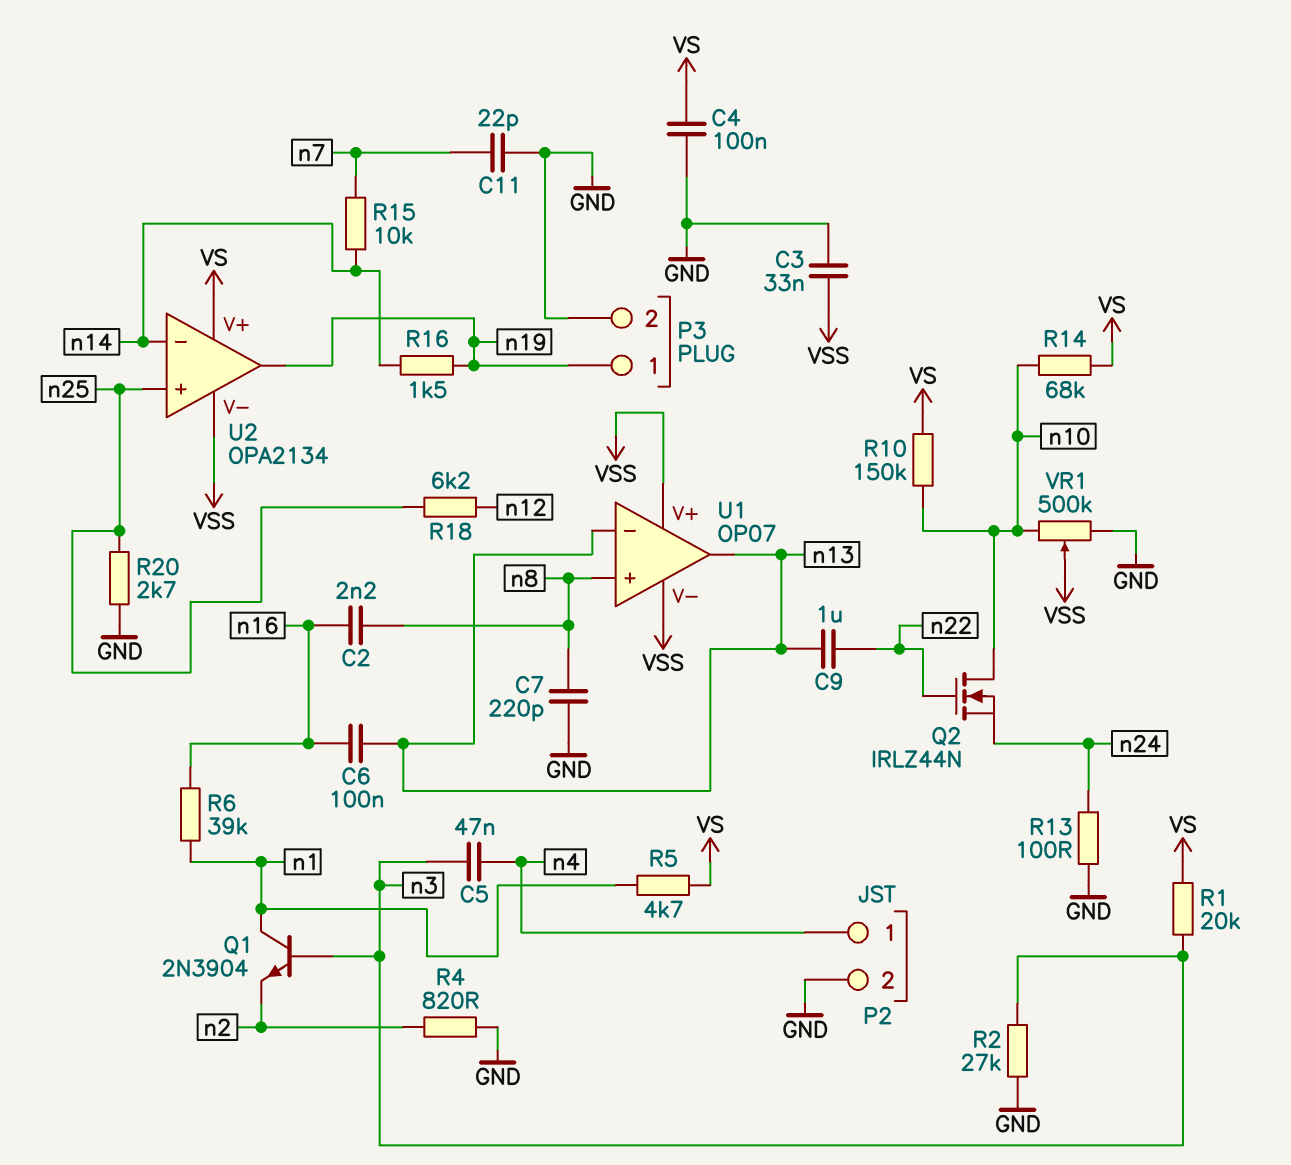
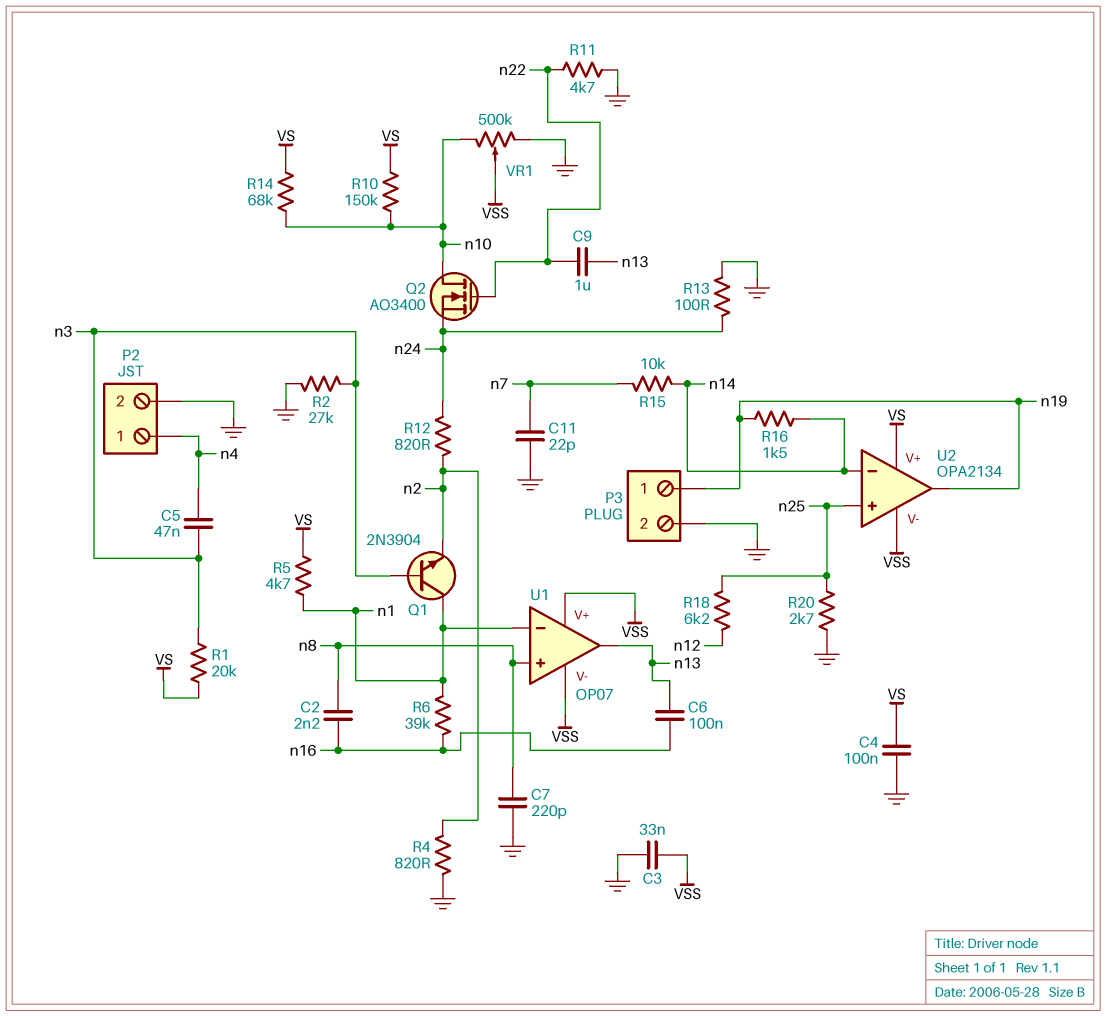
Q2: NMOS IRLZ44N (G n22, D n10, S n24) -> NMOS AO3400 (G n22, D n10, S n24)
R11: none -> 4.7k (GND, n22)
R12: none -> 820 (n2, n24)
U1 pin in-: n13 -> n1

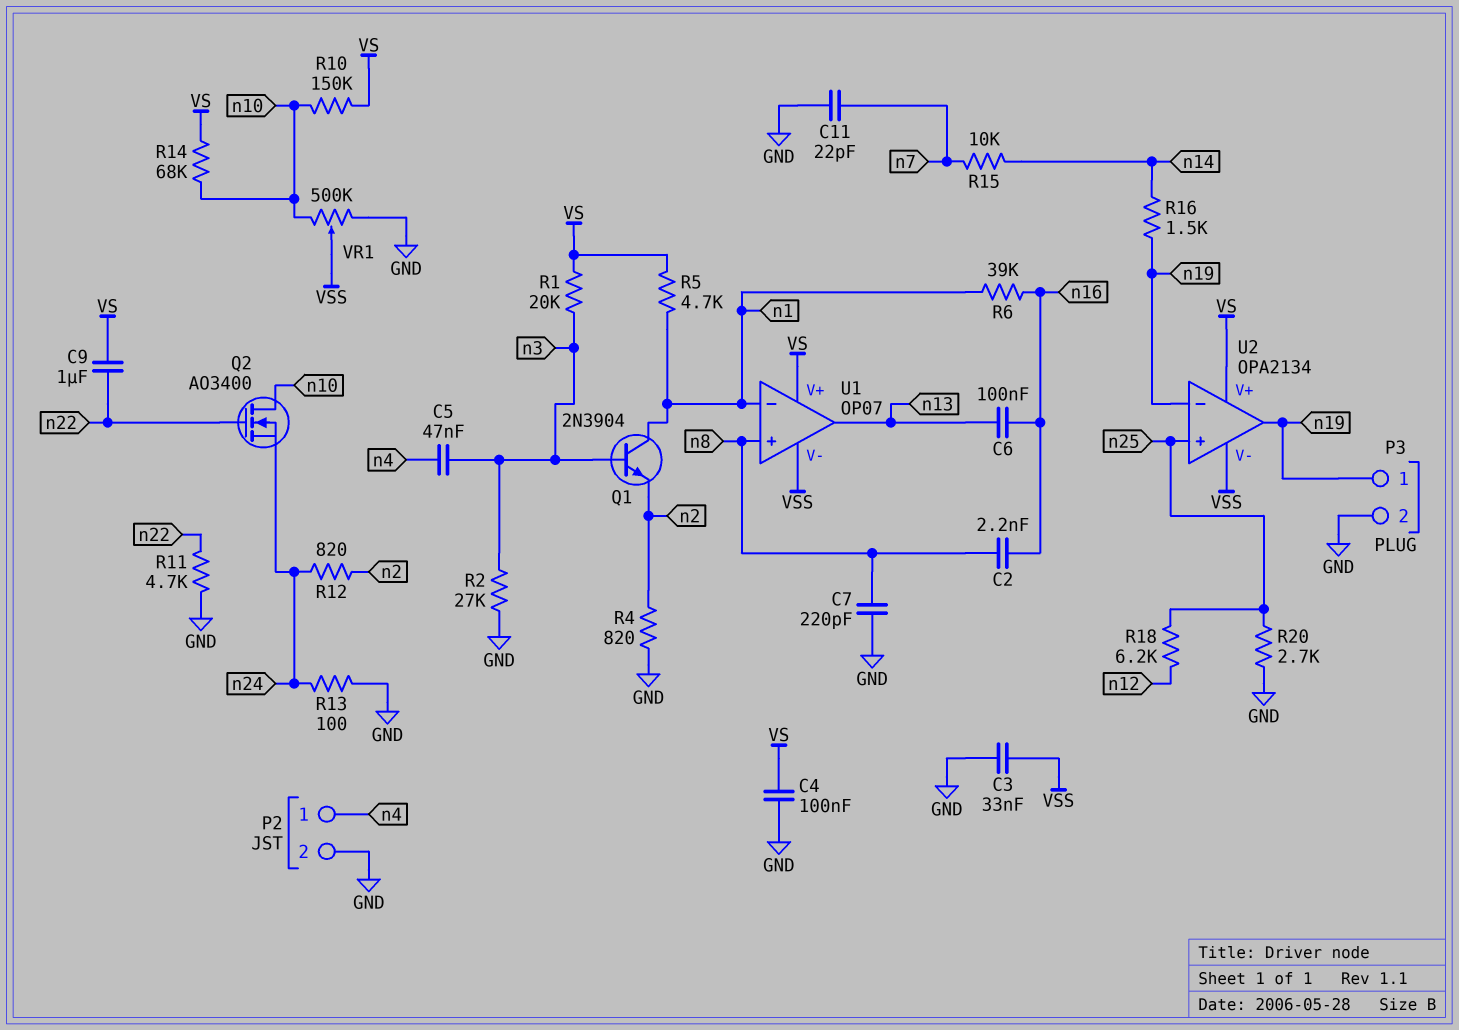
C9: 1uF (n13, n22) -> 1uF (VS, n22)
U1 pin V+: VSS -> VS
U2 pin in-: n14 -> n19

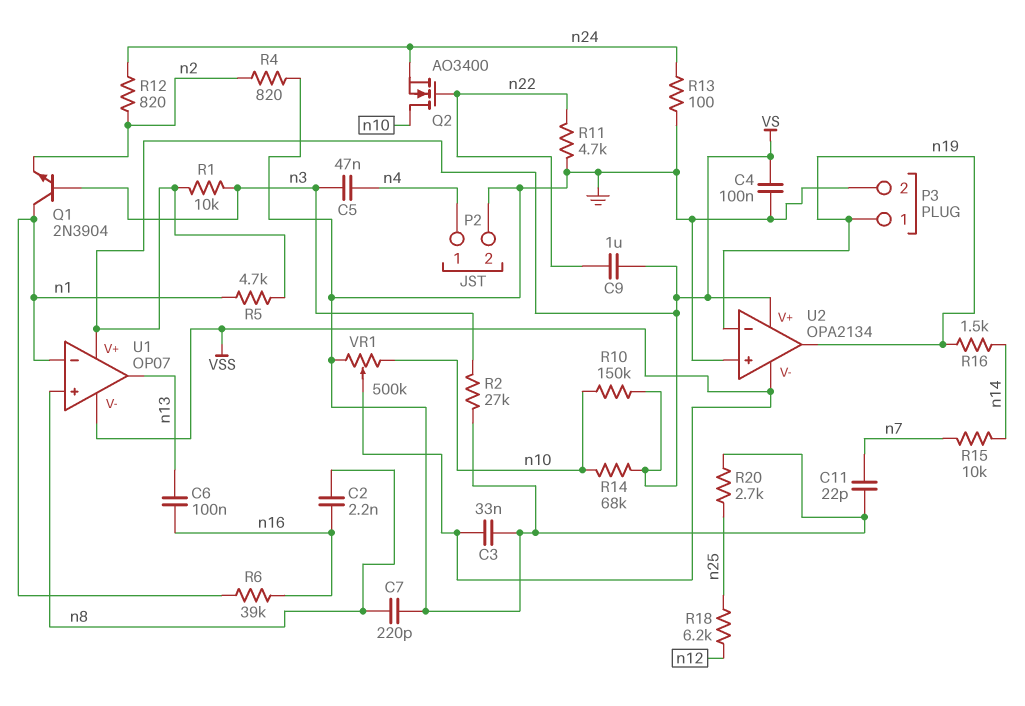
R1: 20k (VS, n3) -> 10k (VS, n3)
U2 pin in+: n25 -> GND

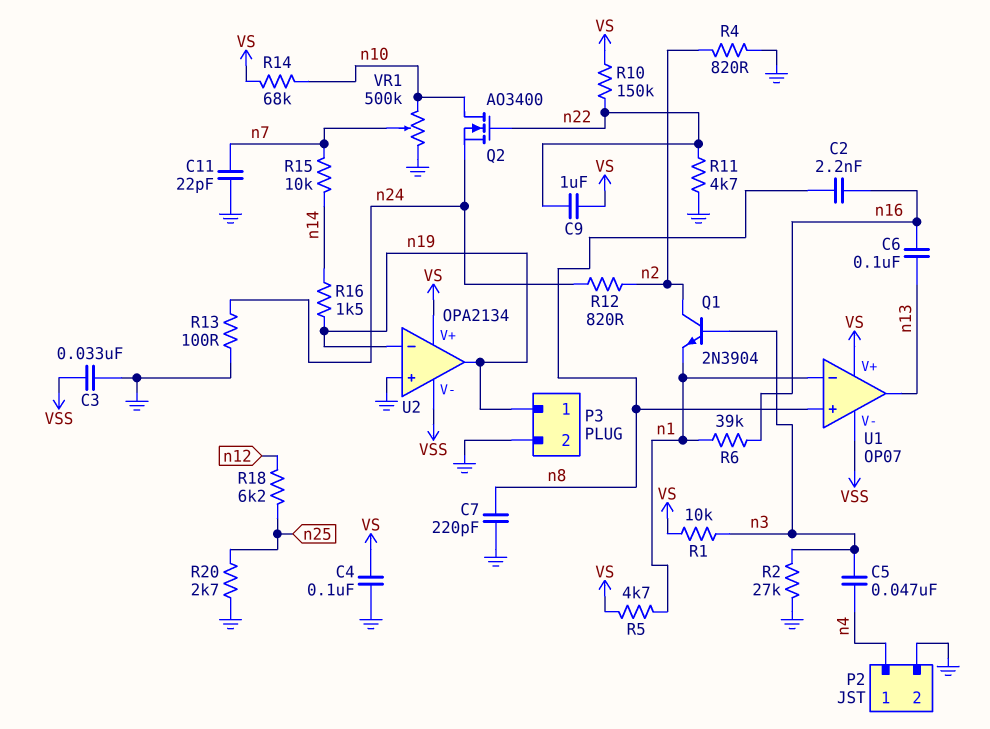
Q1: NPN 2N3904 (B n3, C n1, E n2) -> NPN 2N3904 (B n3, C n2, E n1)
R10: 150k (VS, n10) -> 150k (VS, n22)
VR1: 500k (GND, n10, wiper VSS) -> 500k (GND, n10, wiper n7)

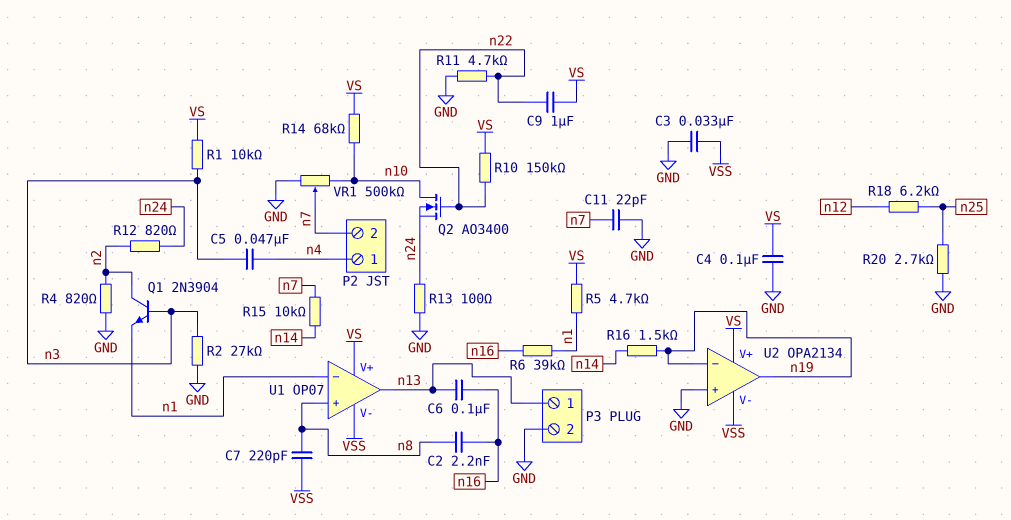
C7: 220pF (GND, n8) -> 220pF (VSS, n8)
P2 pin 2: GND -> n7
P3 pin 1: n19 -> n13

